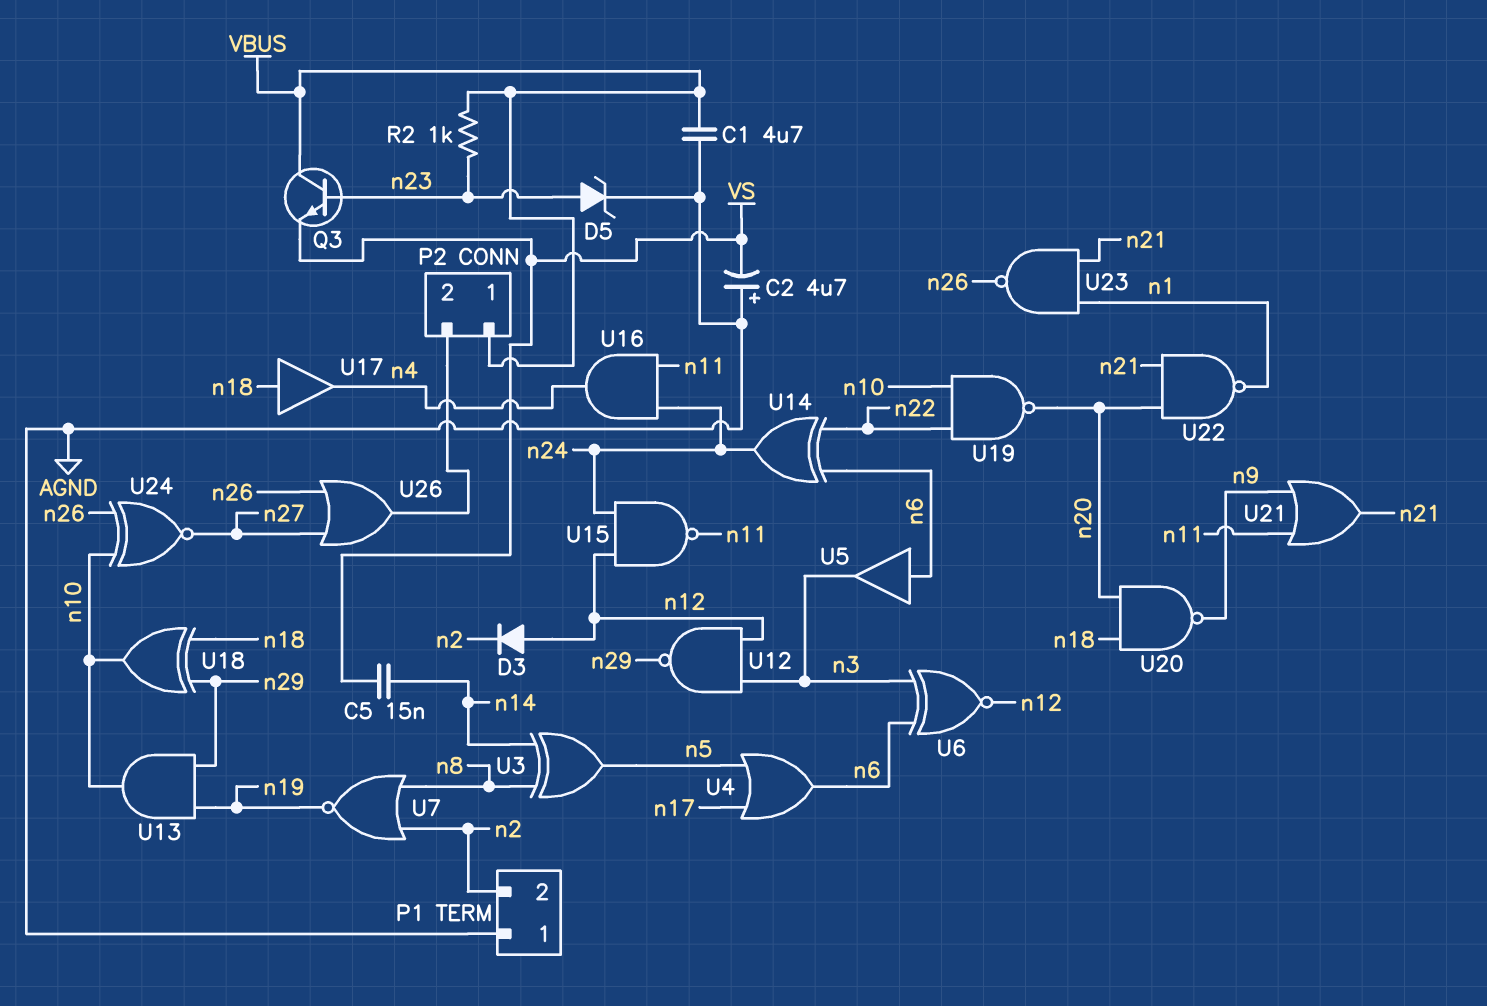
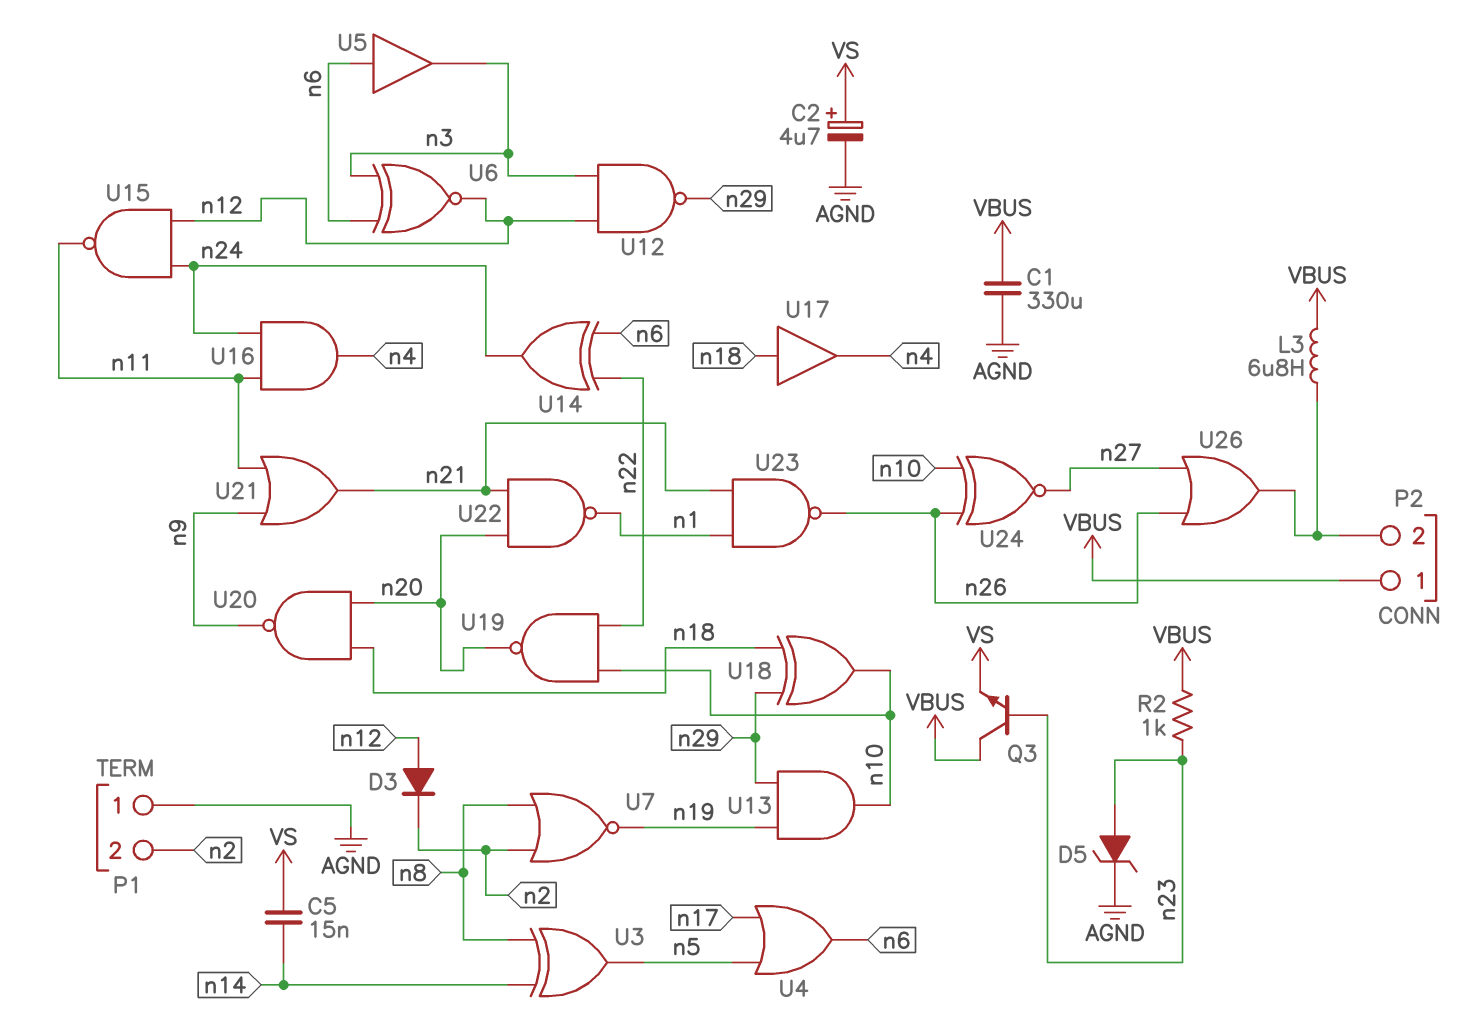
C1: 4.7uF (AGND, VBUS) -> 330uF (AGND, VBUS)
C2: 4.7uF (plus AGND, minus VS) -> 4.7uF (plus VS, minus AGND)
L3: none -> 6.8uH (P2/2, VBUS)

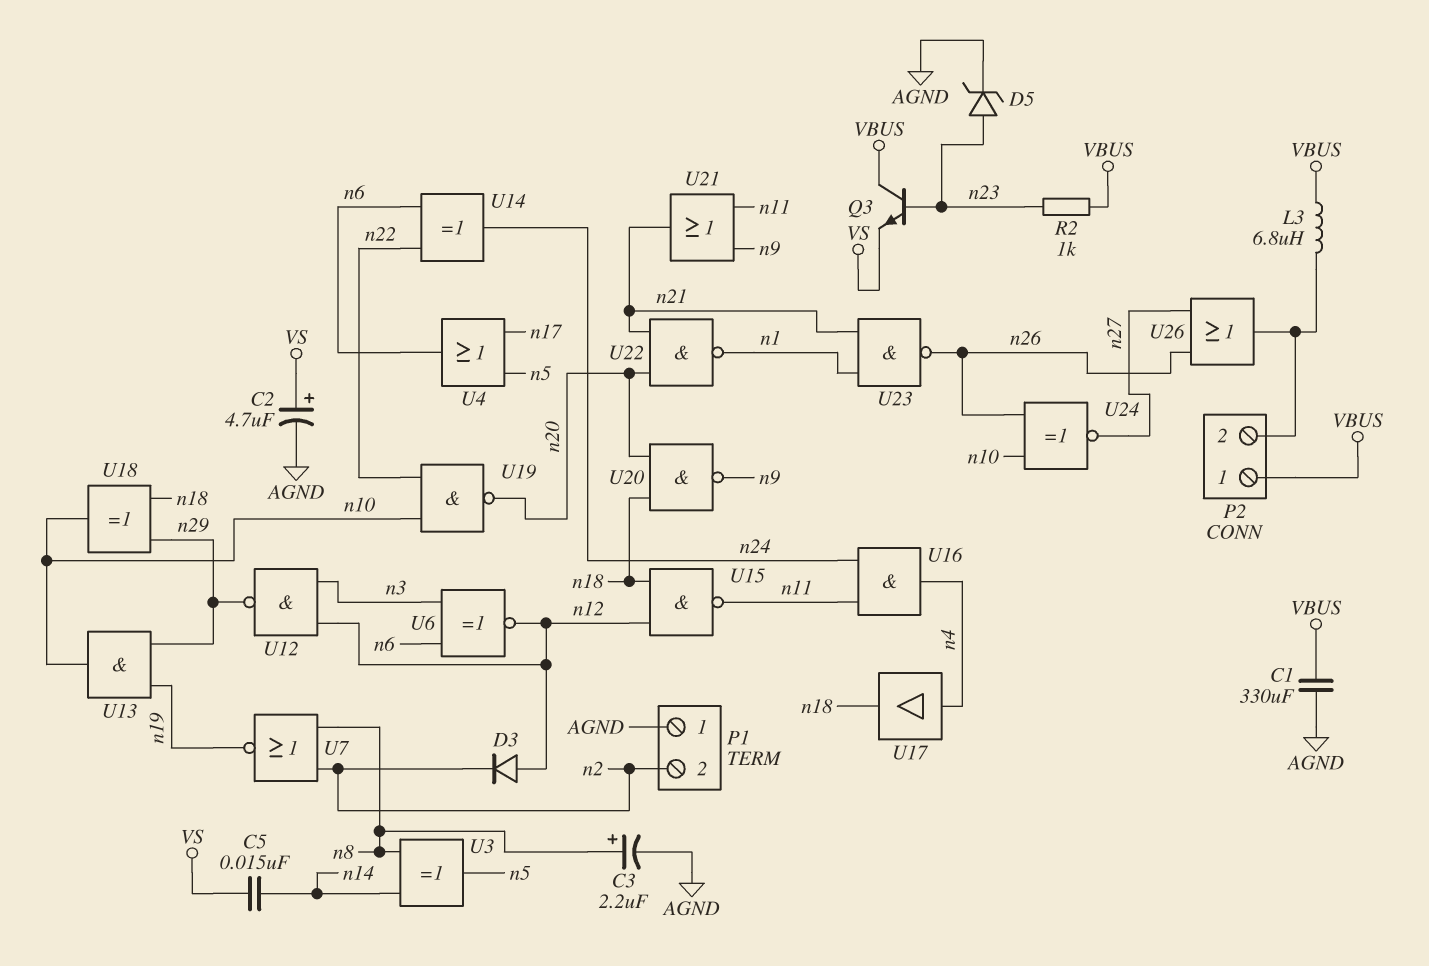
C3: none -> 2.2uF (plus n8, minus AGND)
U5: buffer (in n6, out n3) -> none
U15: NAND (in n12, in n24, out n11) -> NAND (in n12, in n18, out n11)
U17: buffer (in n18, out n4) -> buffer (in n4, out n18)

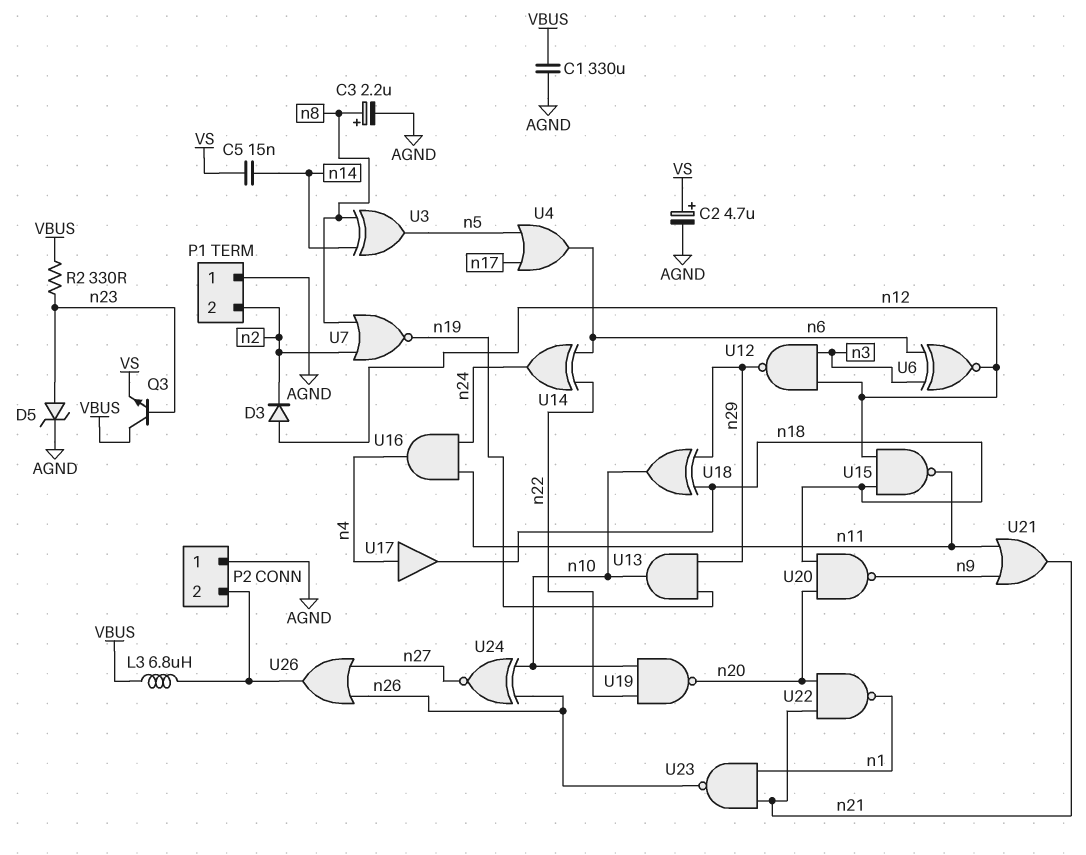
P2 pin 1: VBUS -> AGND
R2: 1k (VBUS, n23) -> 330 (VBUS, n23)

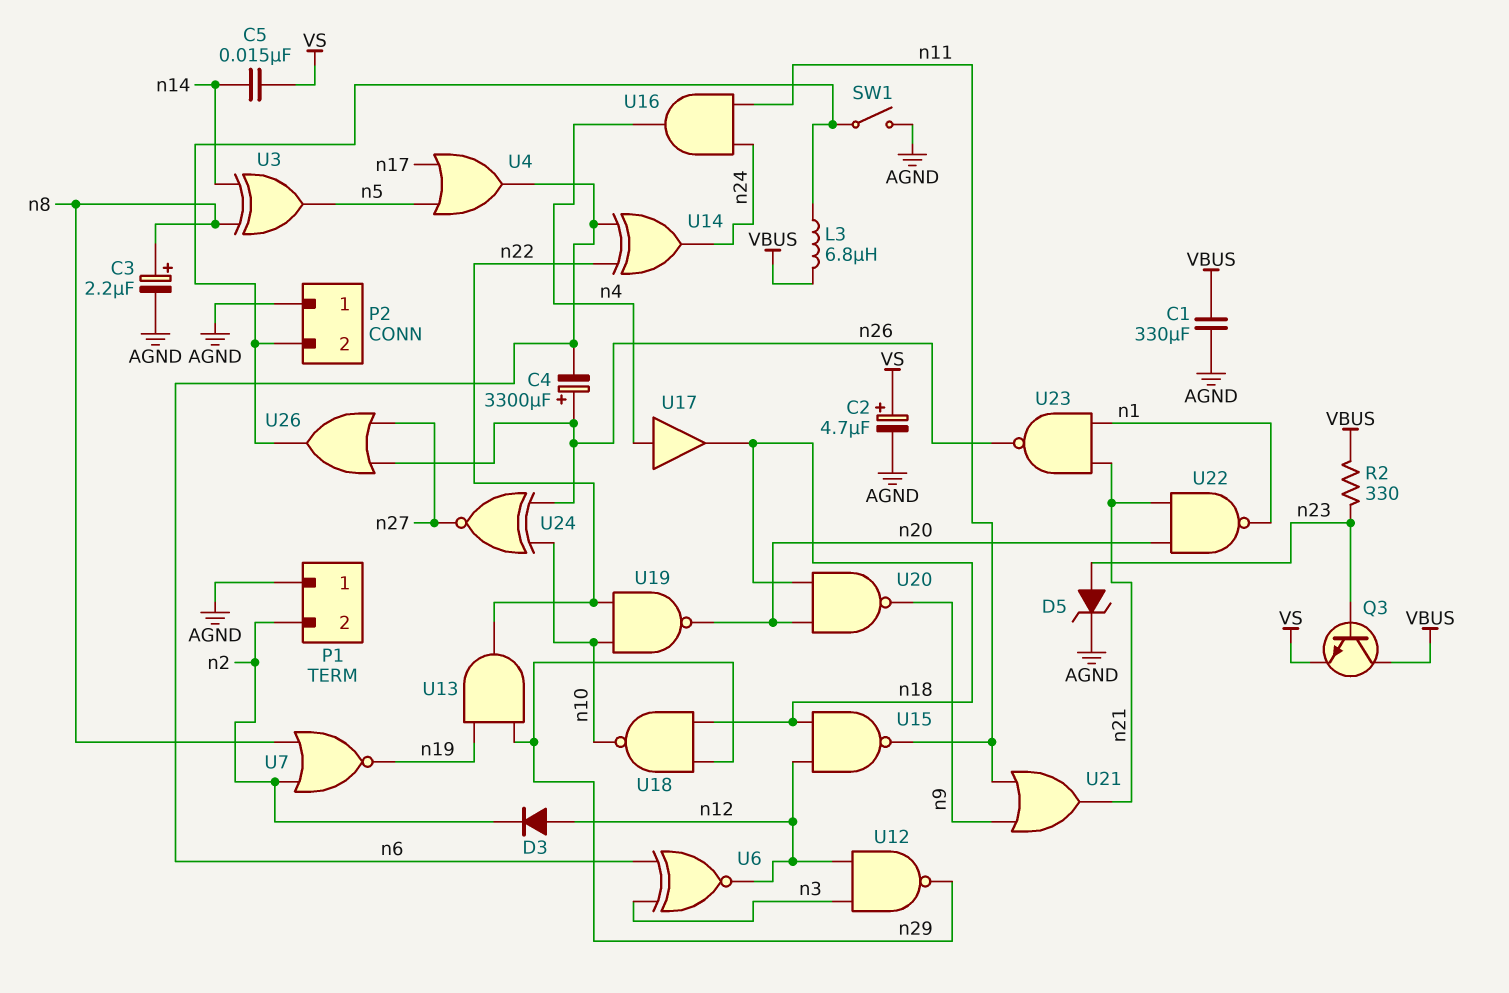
C4: none -> 3300uF (plus n26, minus n6)
SW1: none -> switch (AGND, P2/2)
U13: AND (in n19, in n29, out n10) -> AND (in n19, in n29, out n22)
U18: XOR (in n18, in n29, out n10) -> NAND (in n18, in n29, out n10)

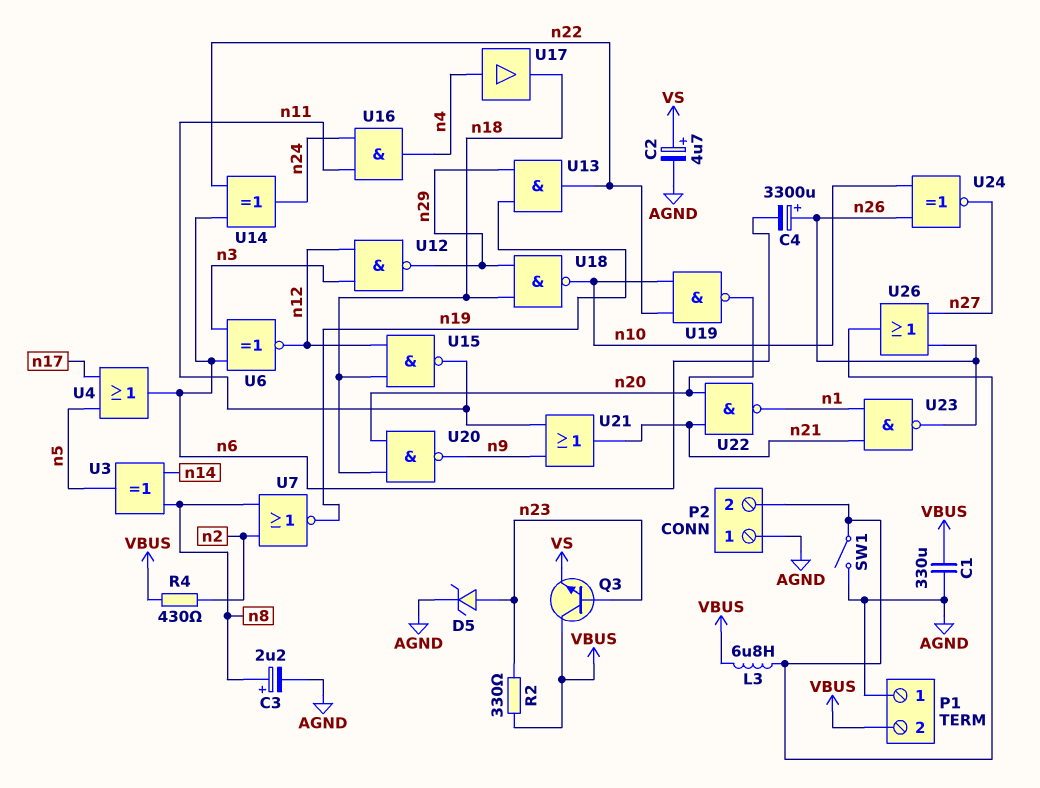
C5: 15nF (VS, n14) -> none
D3: diode (A n12, K n2) -> none
P1 pin 2: n2 -> VBUS
R4: none -> 430 (VBUS, n2)

